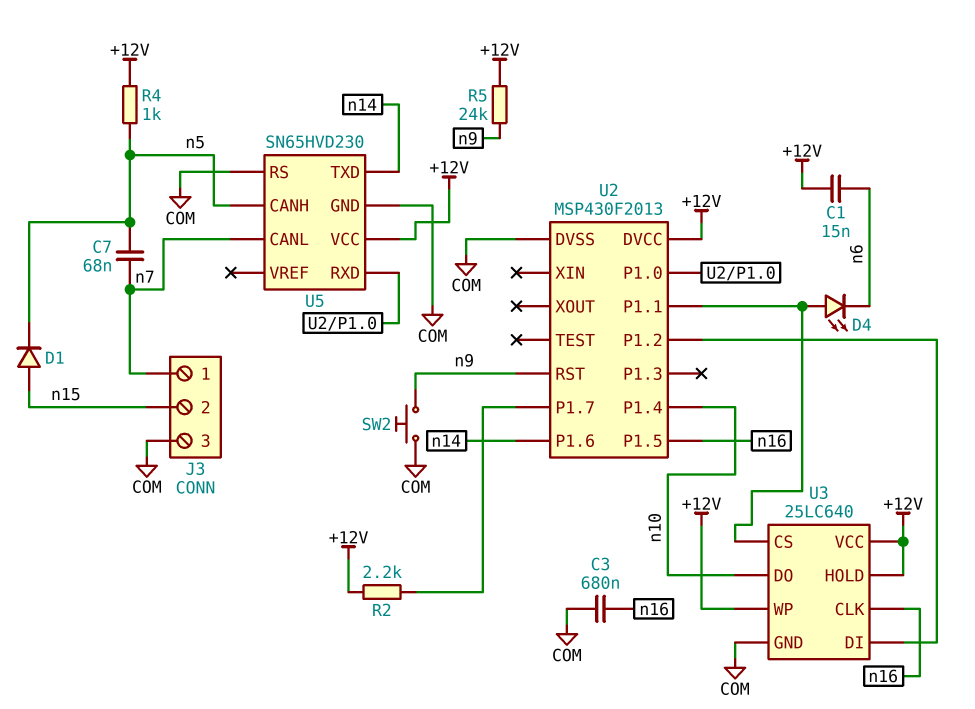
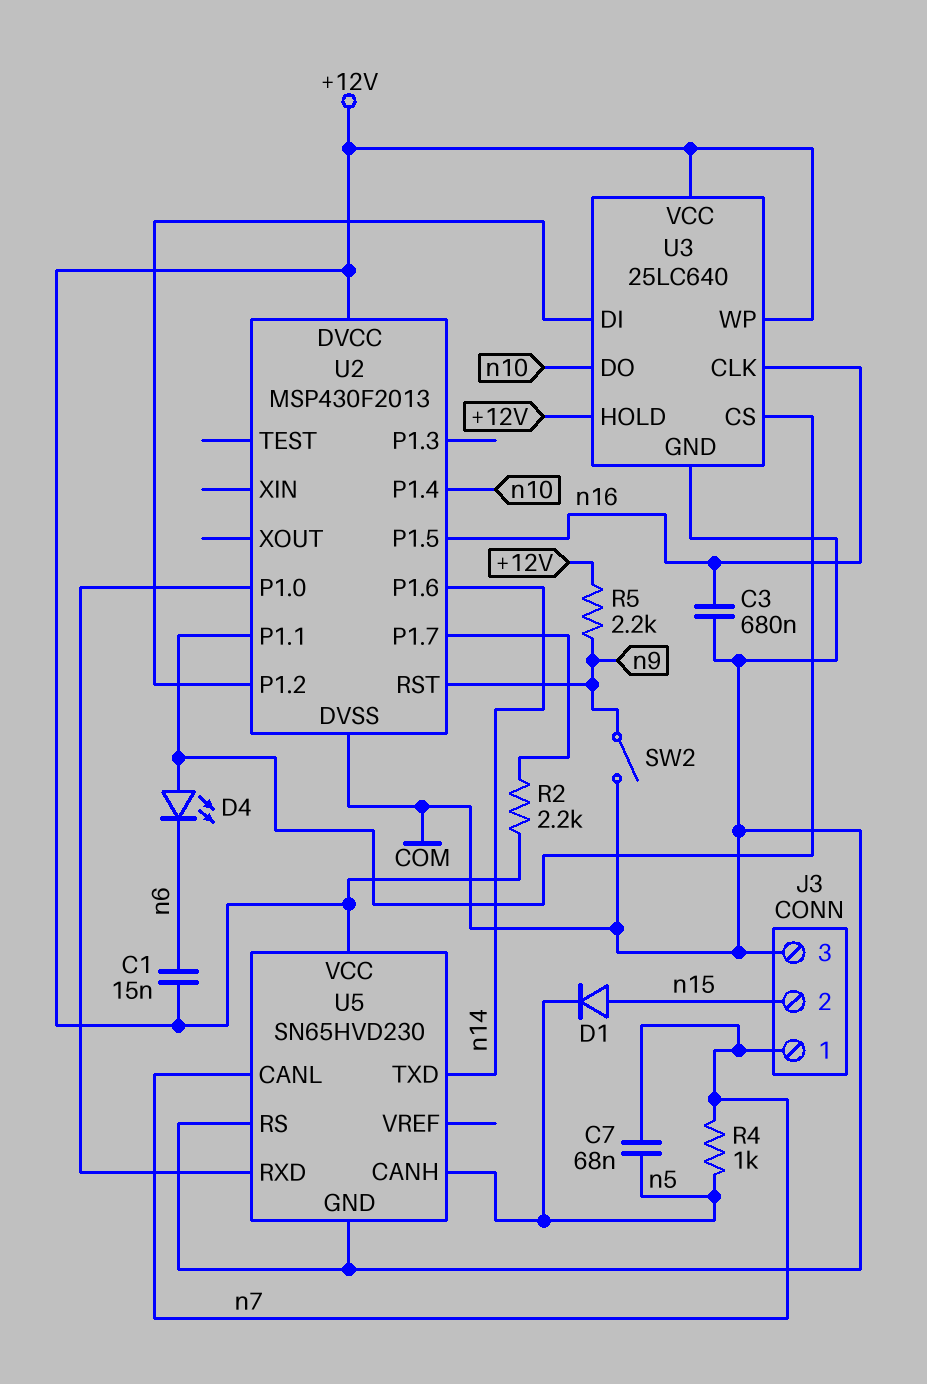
R4: 1k (+12V, n5) -> 1k (n5, n7)
R5: 24k (+12V, n9) -> 2.2k (+12V, n9)
SW2: button (COM, n9) -> switch (COM, n9)

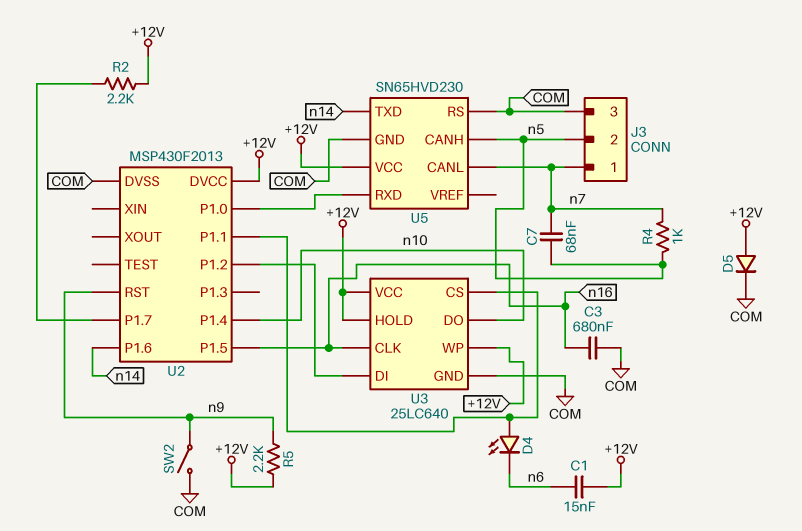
D1: diode (A n15, K n5) -> none
D5: none -> diode (A +12V, K COM)
J3 pin 2: n15 -> n5

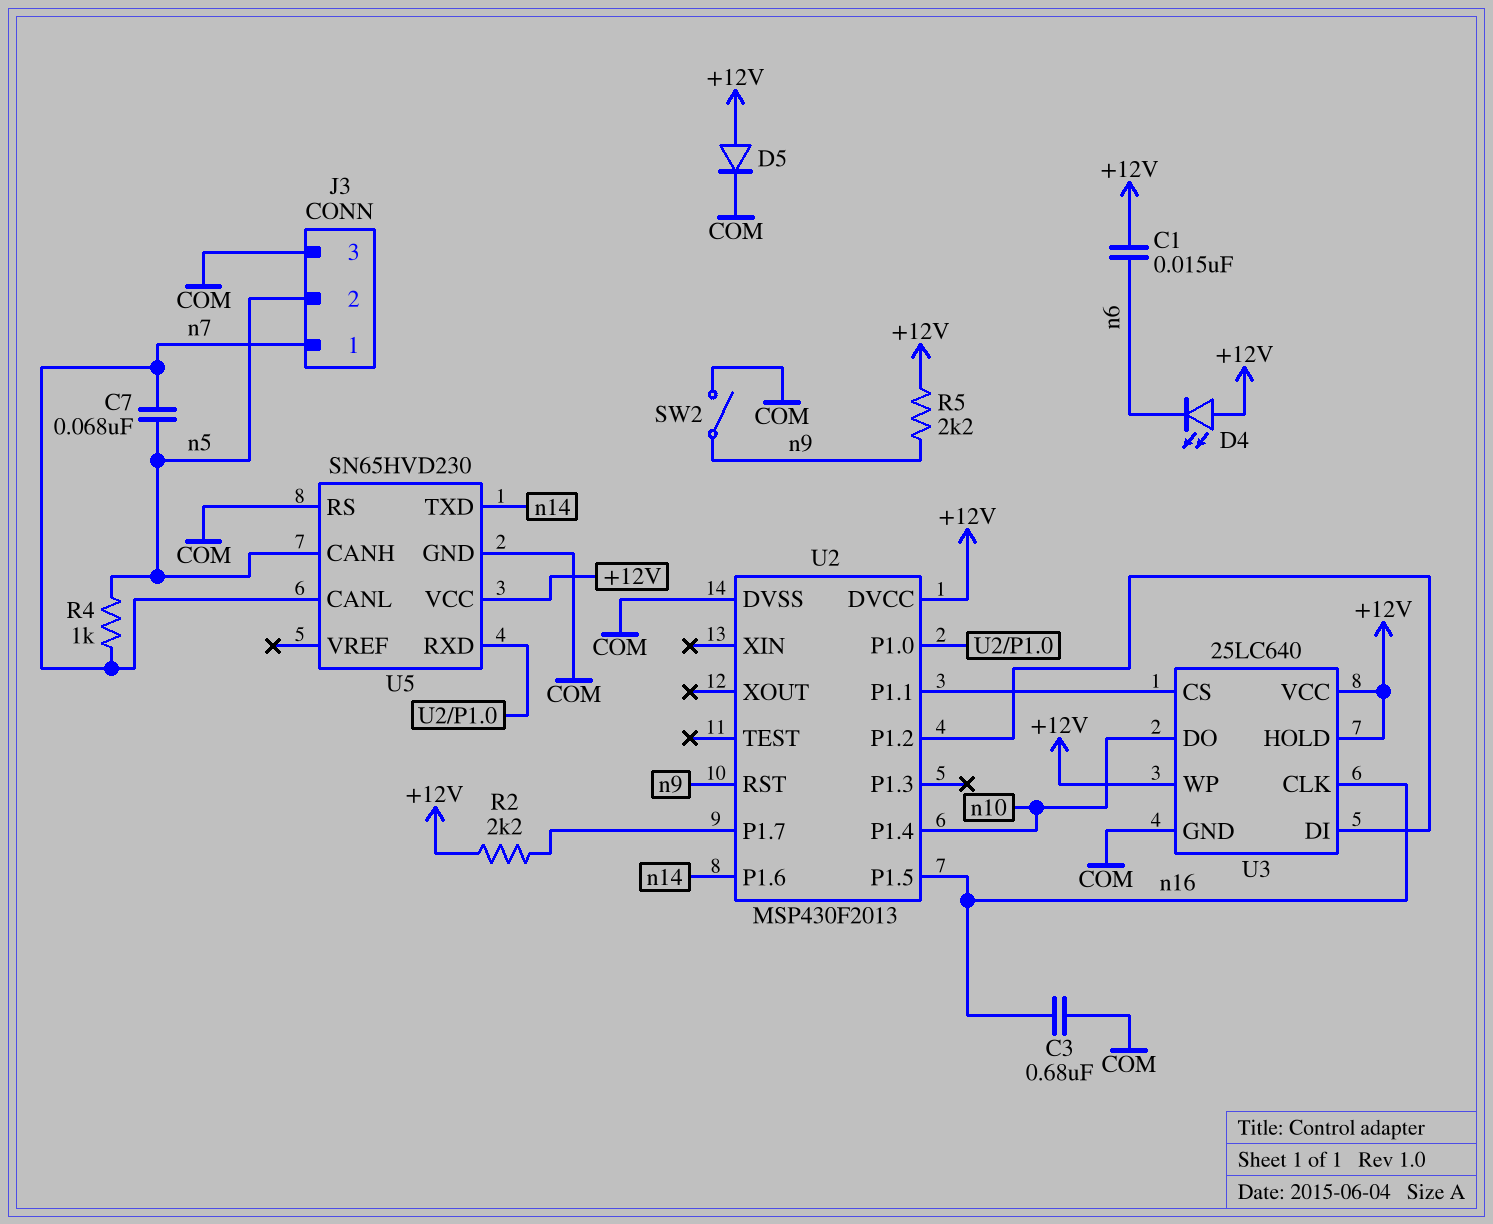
D4: LED (A U2/P1.1, K n6) -> LED (A +12V, K n6)

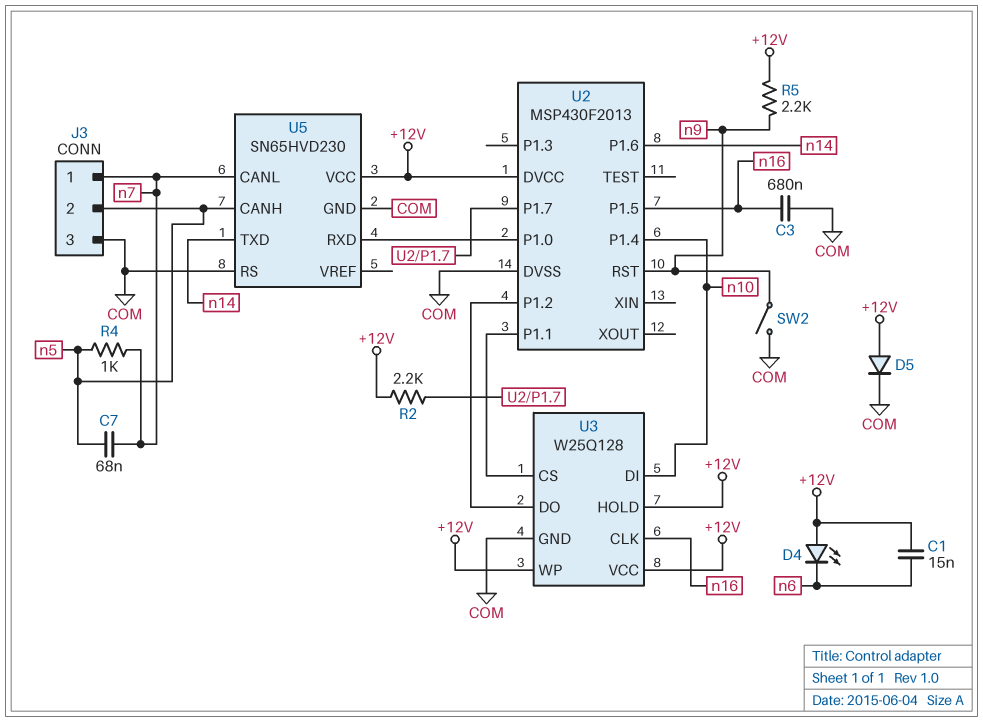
U3: 25LC640 -> W25Q128
U3 pin DI: U2/P1.2 -> n10
U3 pin DO: n10 -> U2/P1.2

